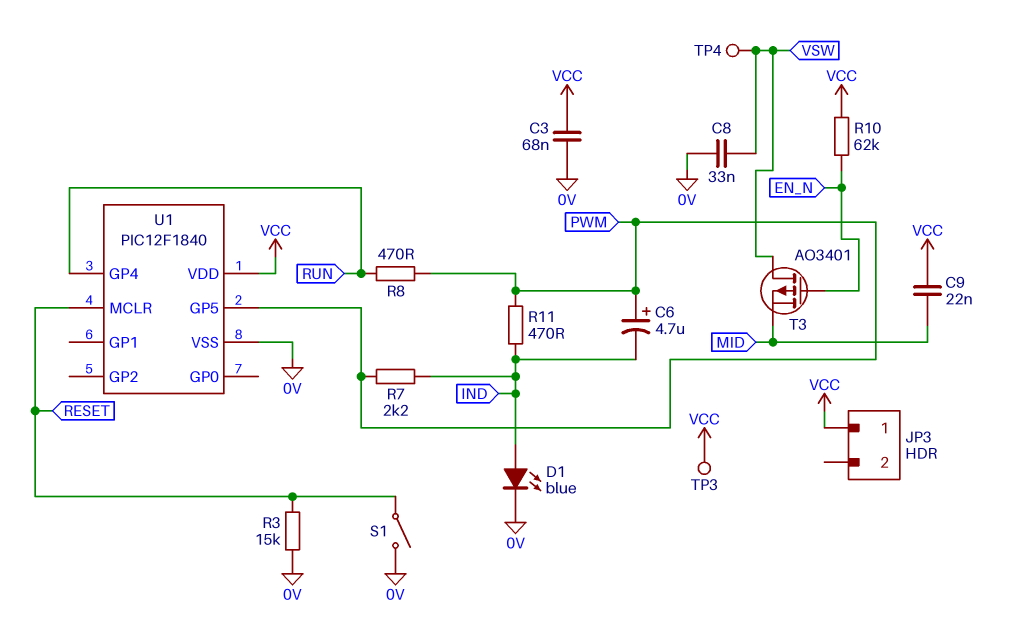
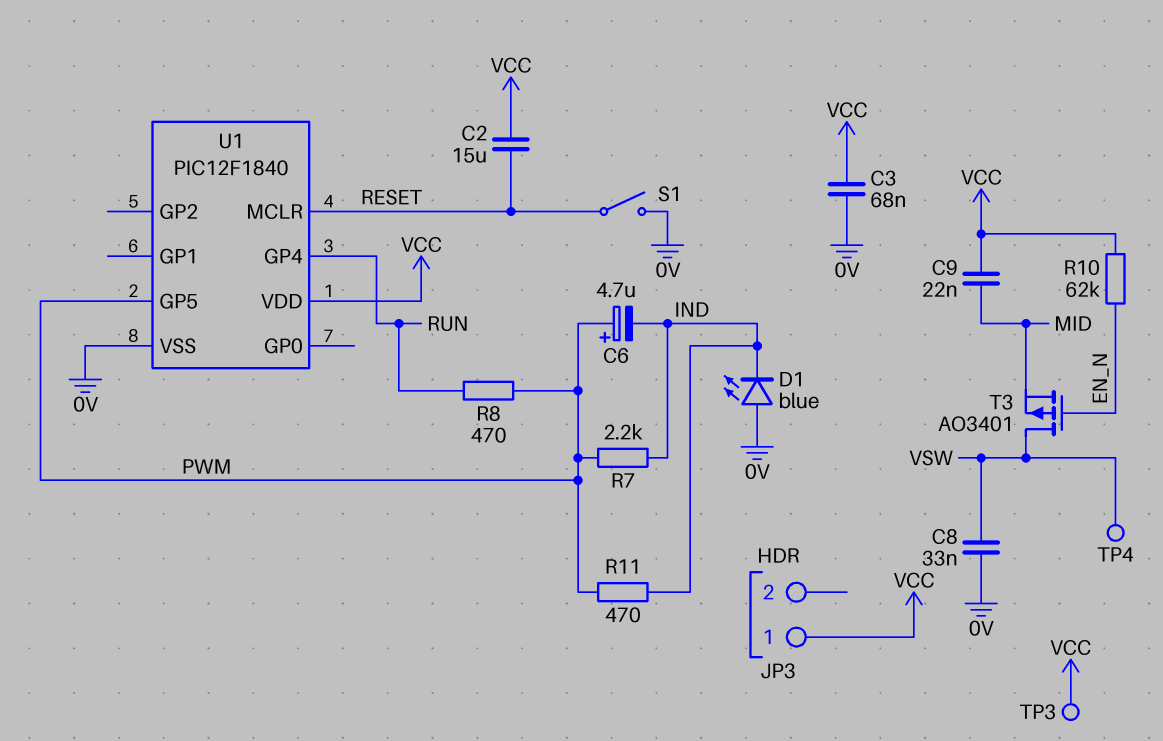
C2: none -> 15uF (RESET, VCC)
D1: LED blue (A IND, K 0V) -> LED blue (A 0V, K IND)
R3: 15k (0V, RESET) -> none

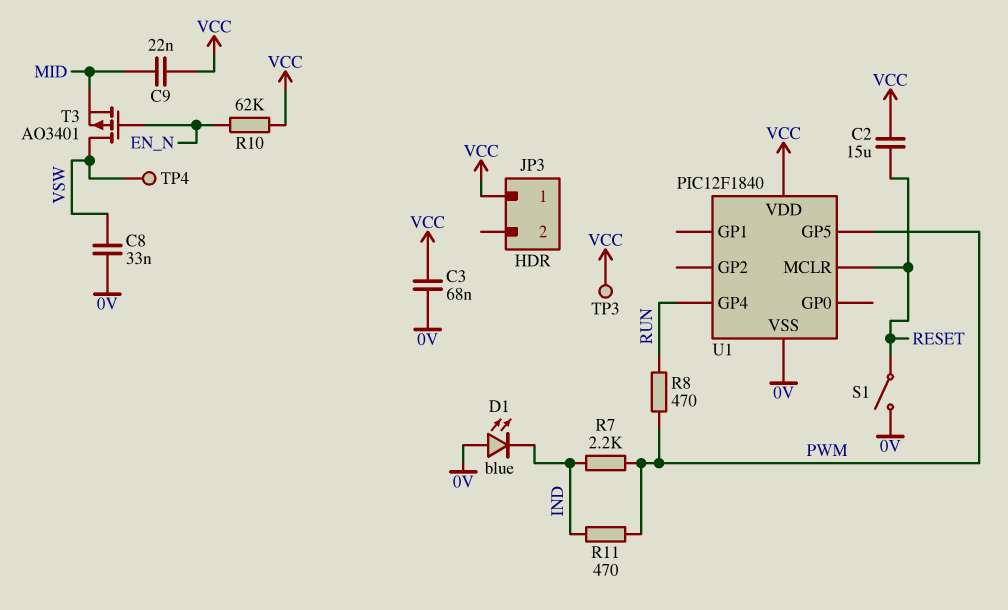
C6: 4.7uF (plus PWM, minus IND) -> none

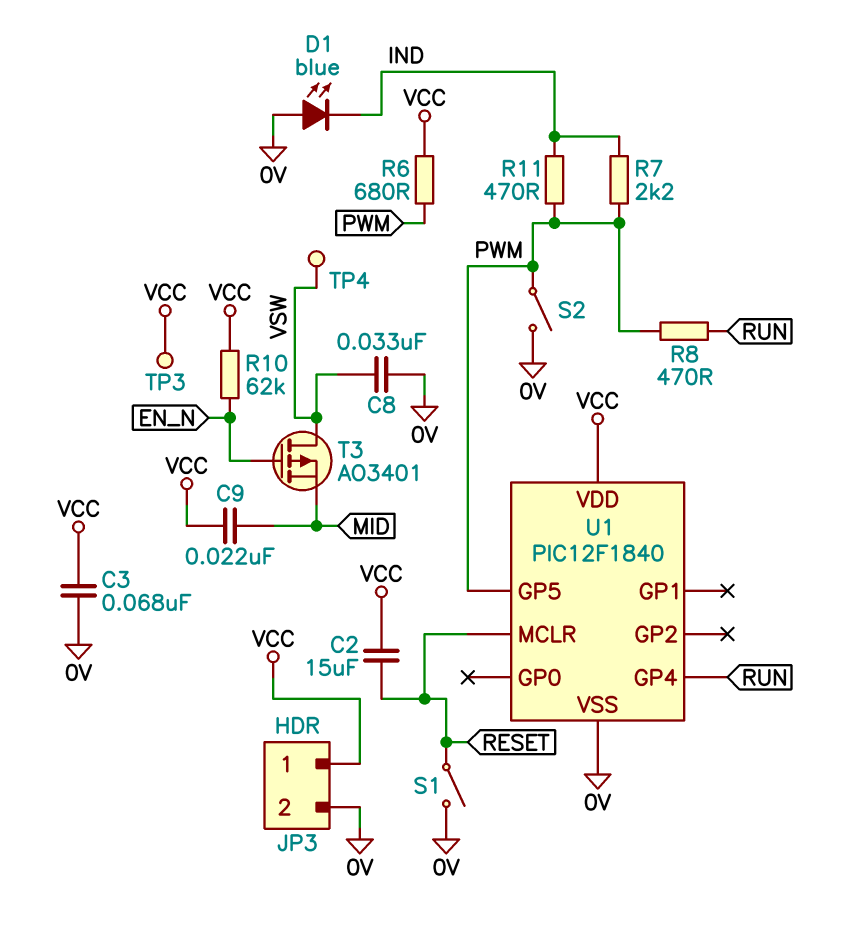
JP3 pin 2: none -> 0V
R6: none -> 680 (PWM, VCC)
S2: none -> switch (0V, PWM)

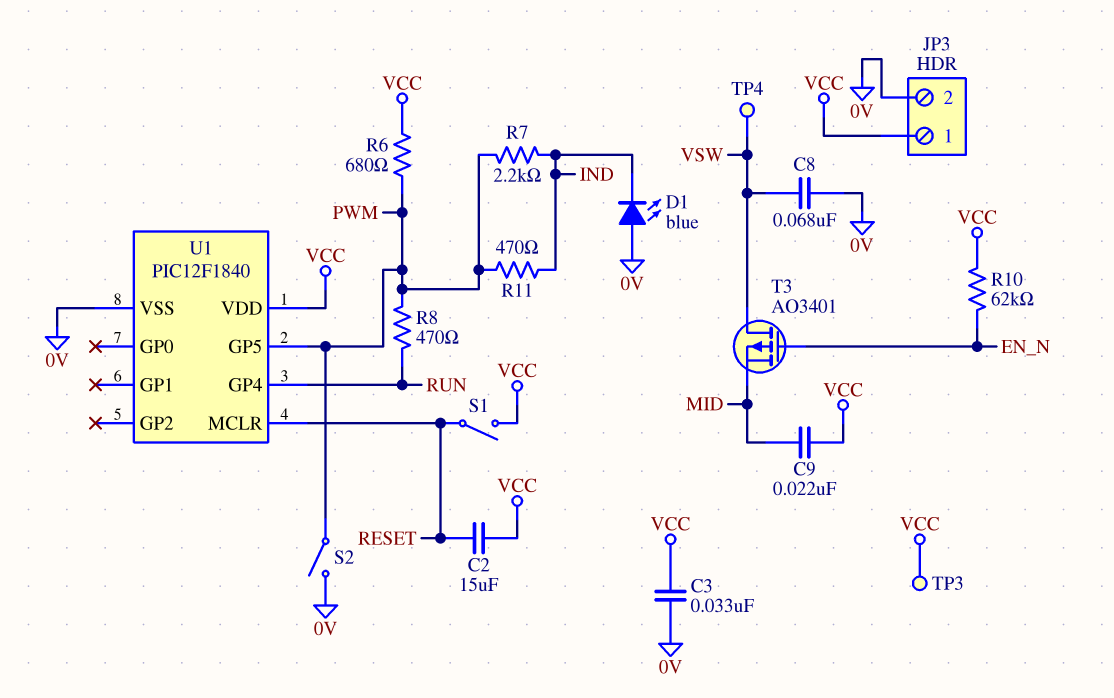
C3: 68nF (0V, VCC) -> 33nF (0V, VCC)
C8: 33nF (0V, VSW) -> 68nF (0V, VSW)
S1: switch (0V, RESET) -> switch (RESET, VCC)

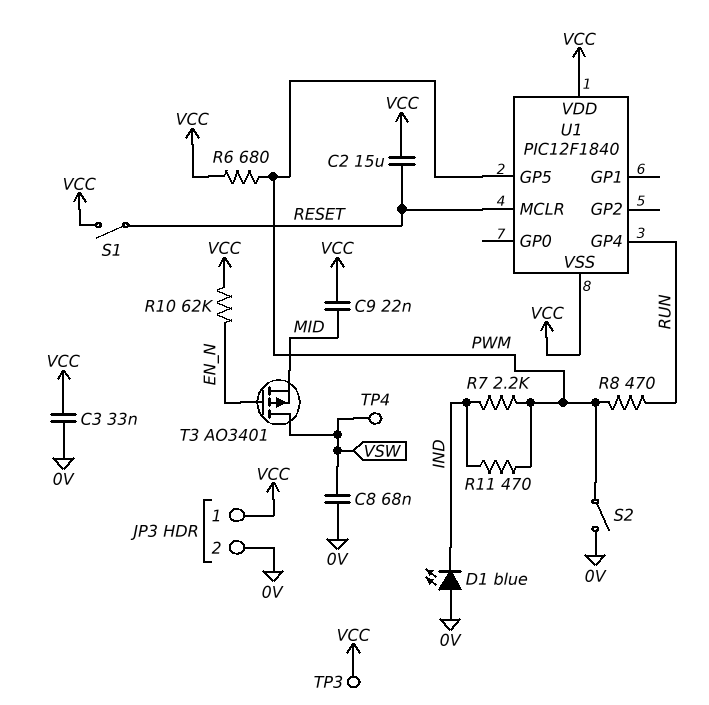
U1 pin VSS: 0V -> VCC

